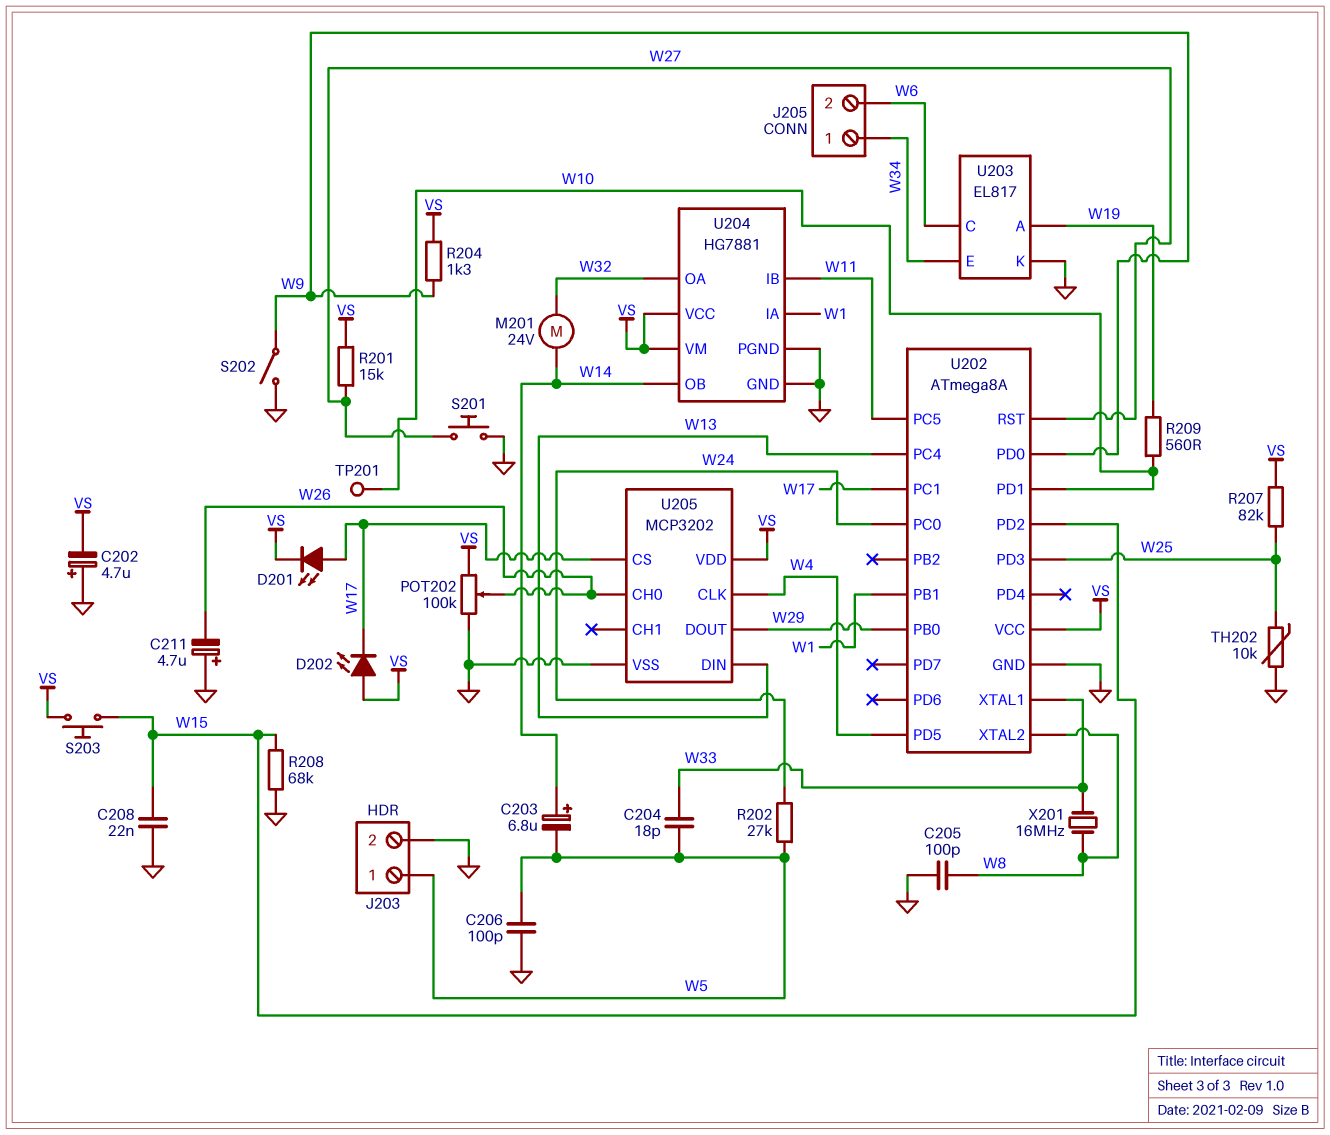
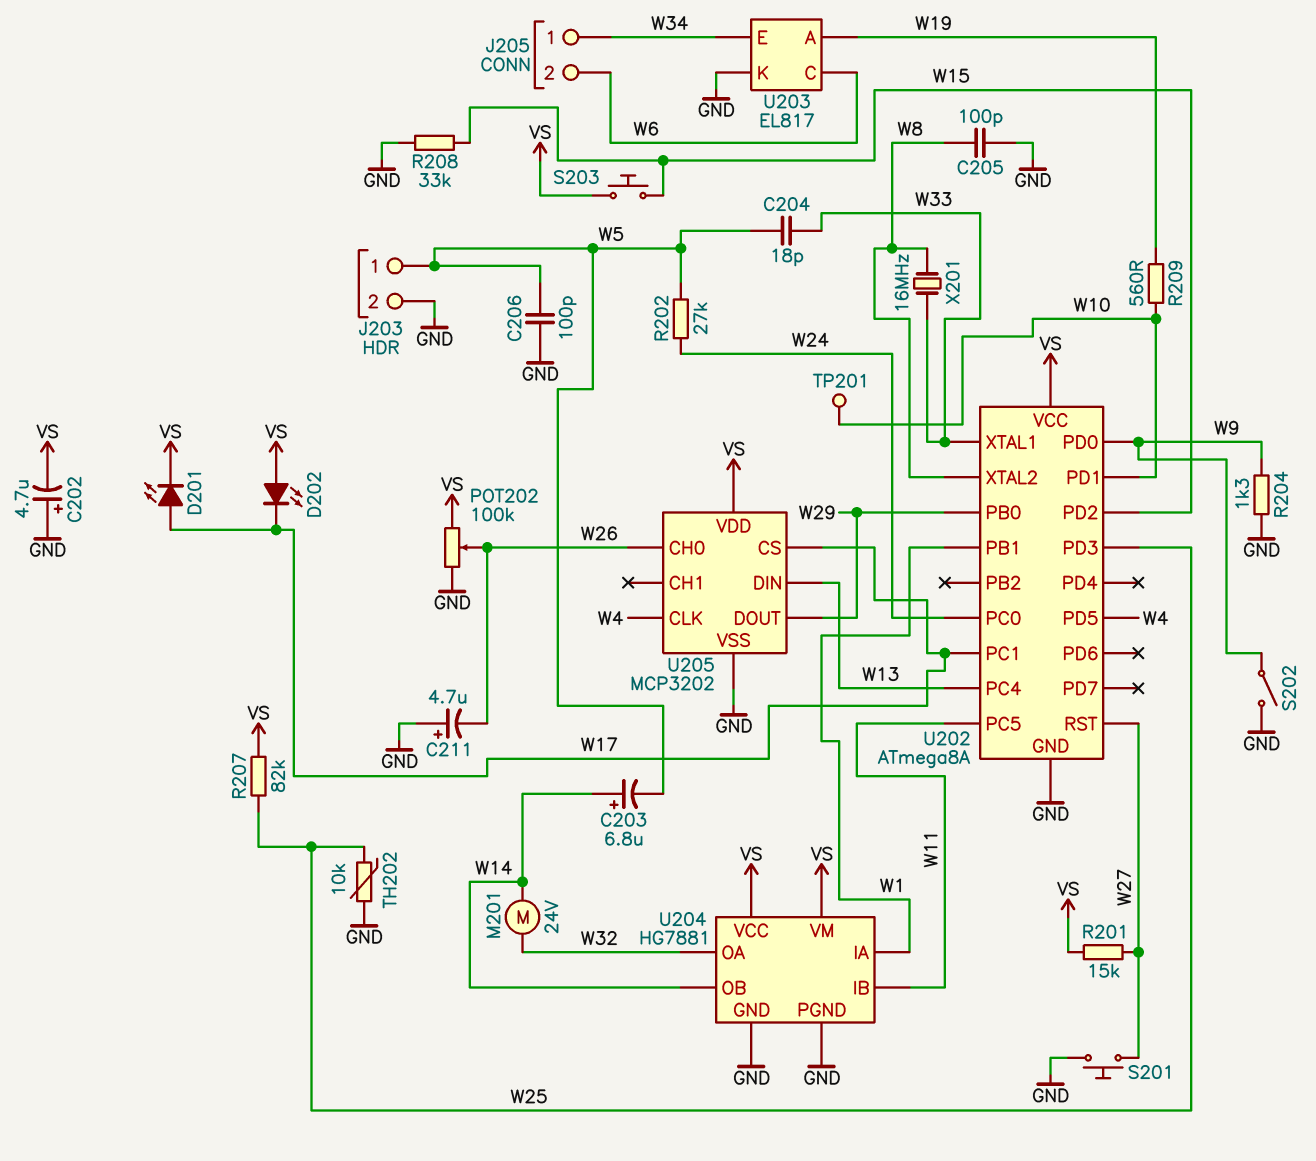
C208: 22nF (GND, W15) -> none
R204: 1.3k (VS, W9) -> 1.3k (GND, W9)
R208: 68k (GND, W15) -> 33k (GND, W15)

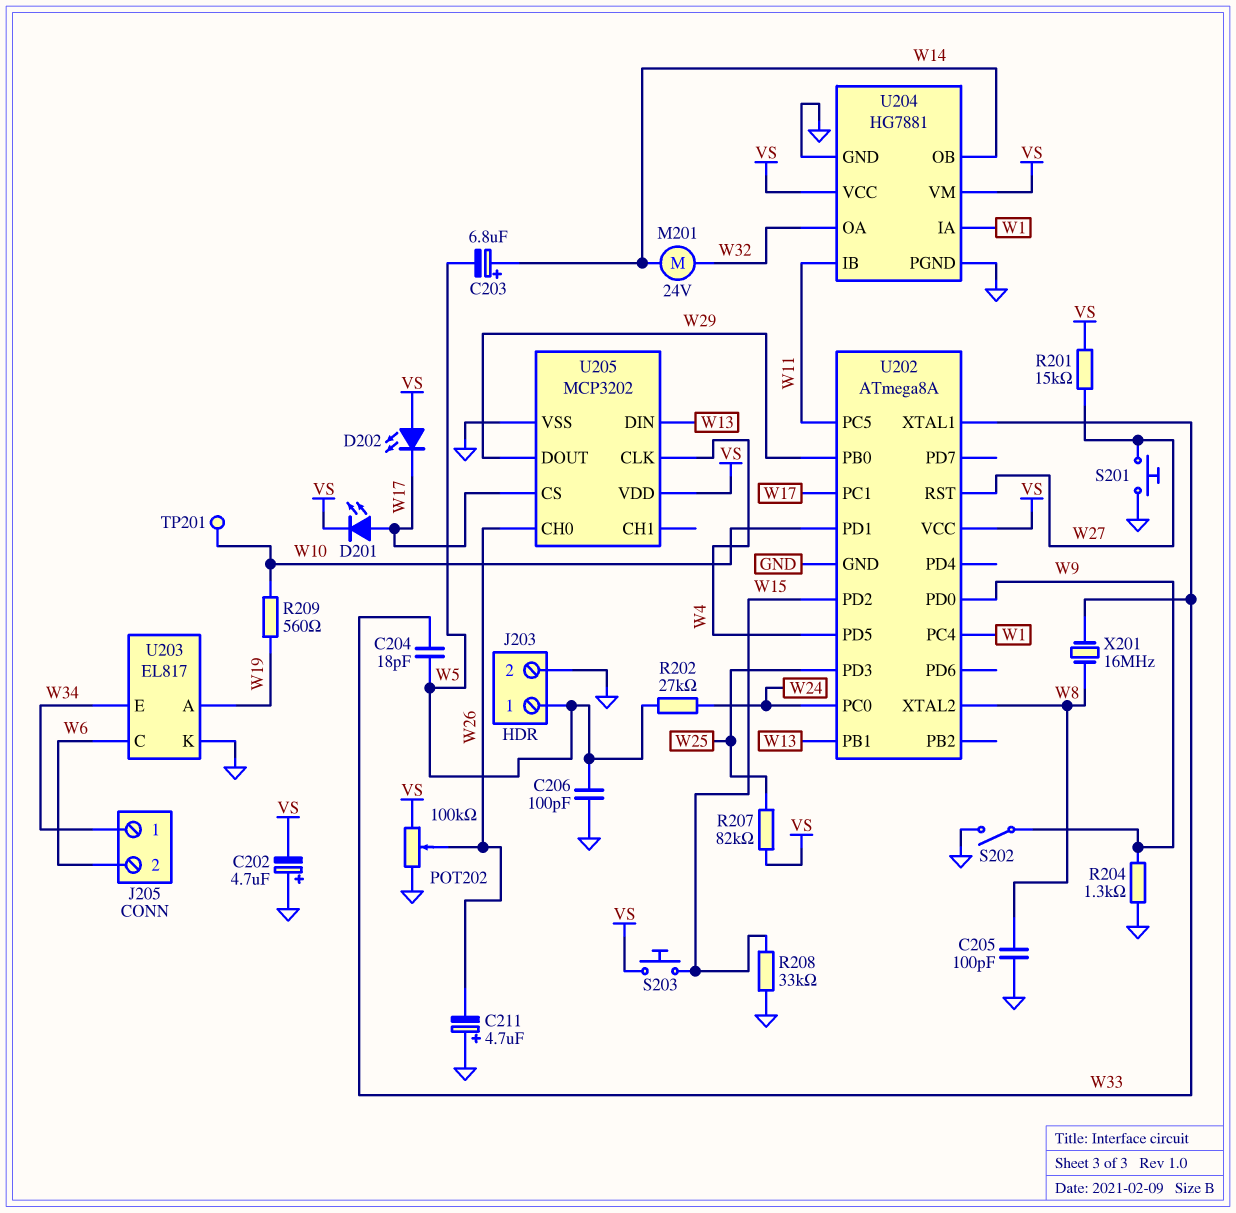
TH202: 10k (GND, W25) -> none
U202 pin PB1: W1 -> W13
U202 pin PC4: W13 -> W1

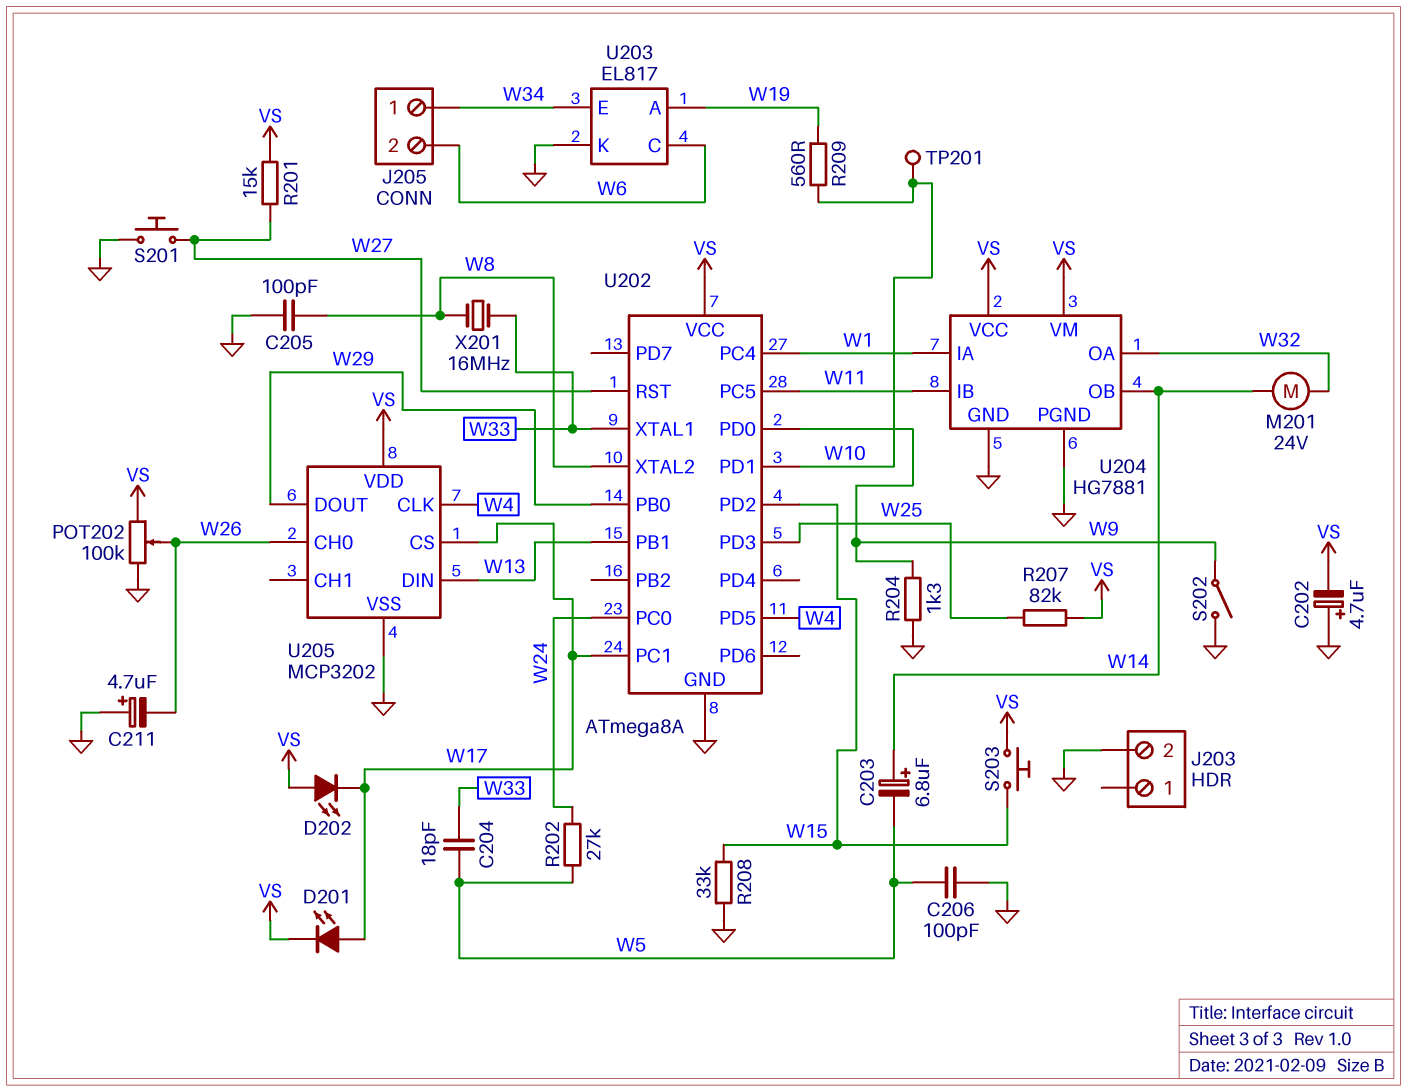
J203 pin 1: W5 -> none

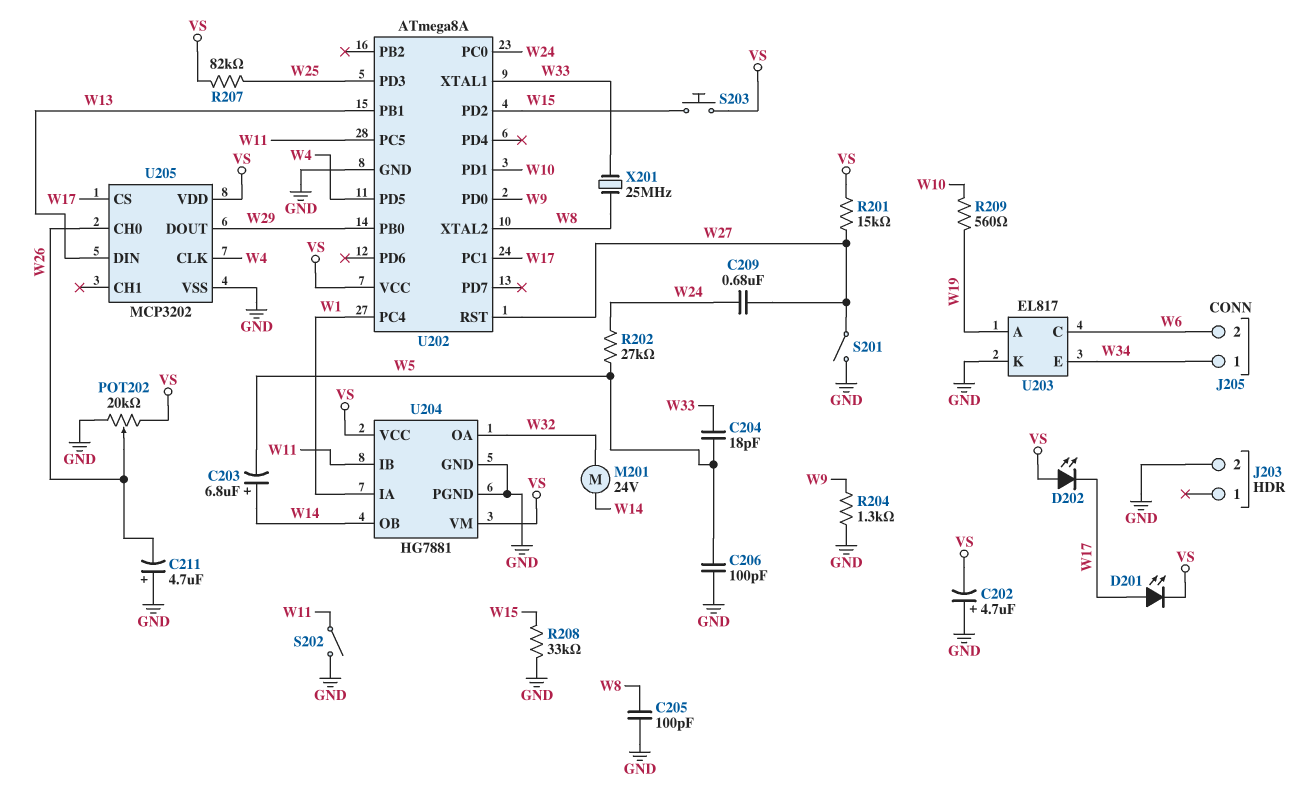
C209: none -> 680nF (W24, W27)
POT202: 100k (GND, VS, wiper W26) -> 20k (GND, VS, wiper W26)
S201: button (GND, W27) -> switch (GND, W27)
S202: switch (GND, W9) -> switch (GND, W11)
TP201: test point (W10) -> none
X201: 16MHz (W8, W33) -> 25MHz (W8, W33)

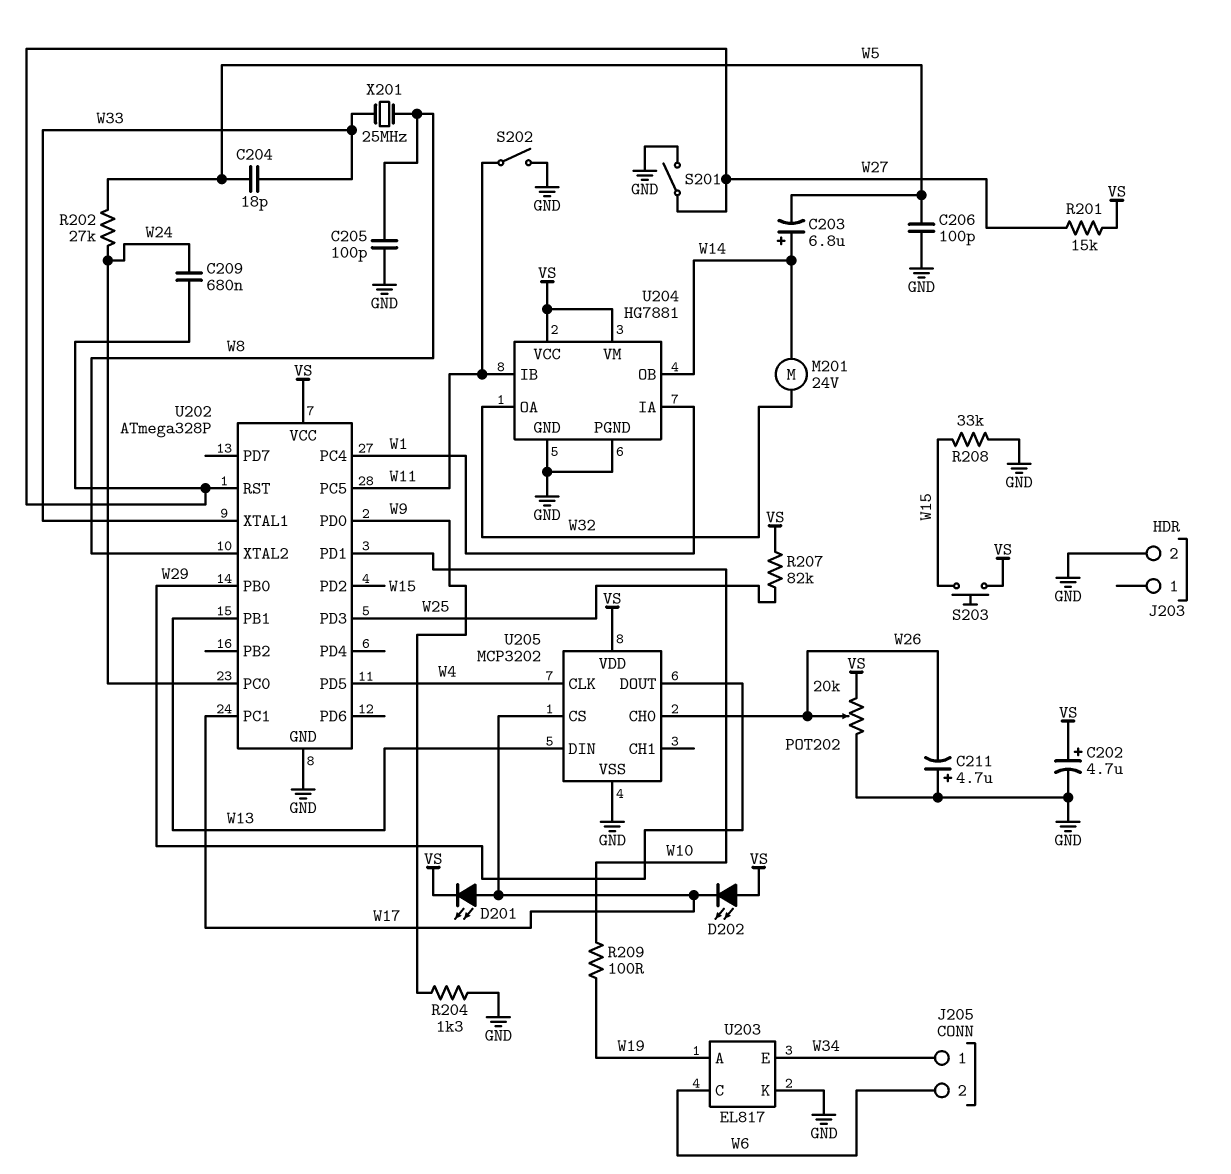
C202: 4.7uF (plus GND, minus VS) -> 4.7uF (plus VS, minus GND)
R209: 560 (W10, W19) -> 100 (W10, W19)
U202: ATmega8A -> ATmega328P

